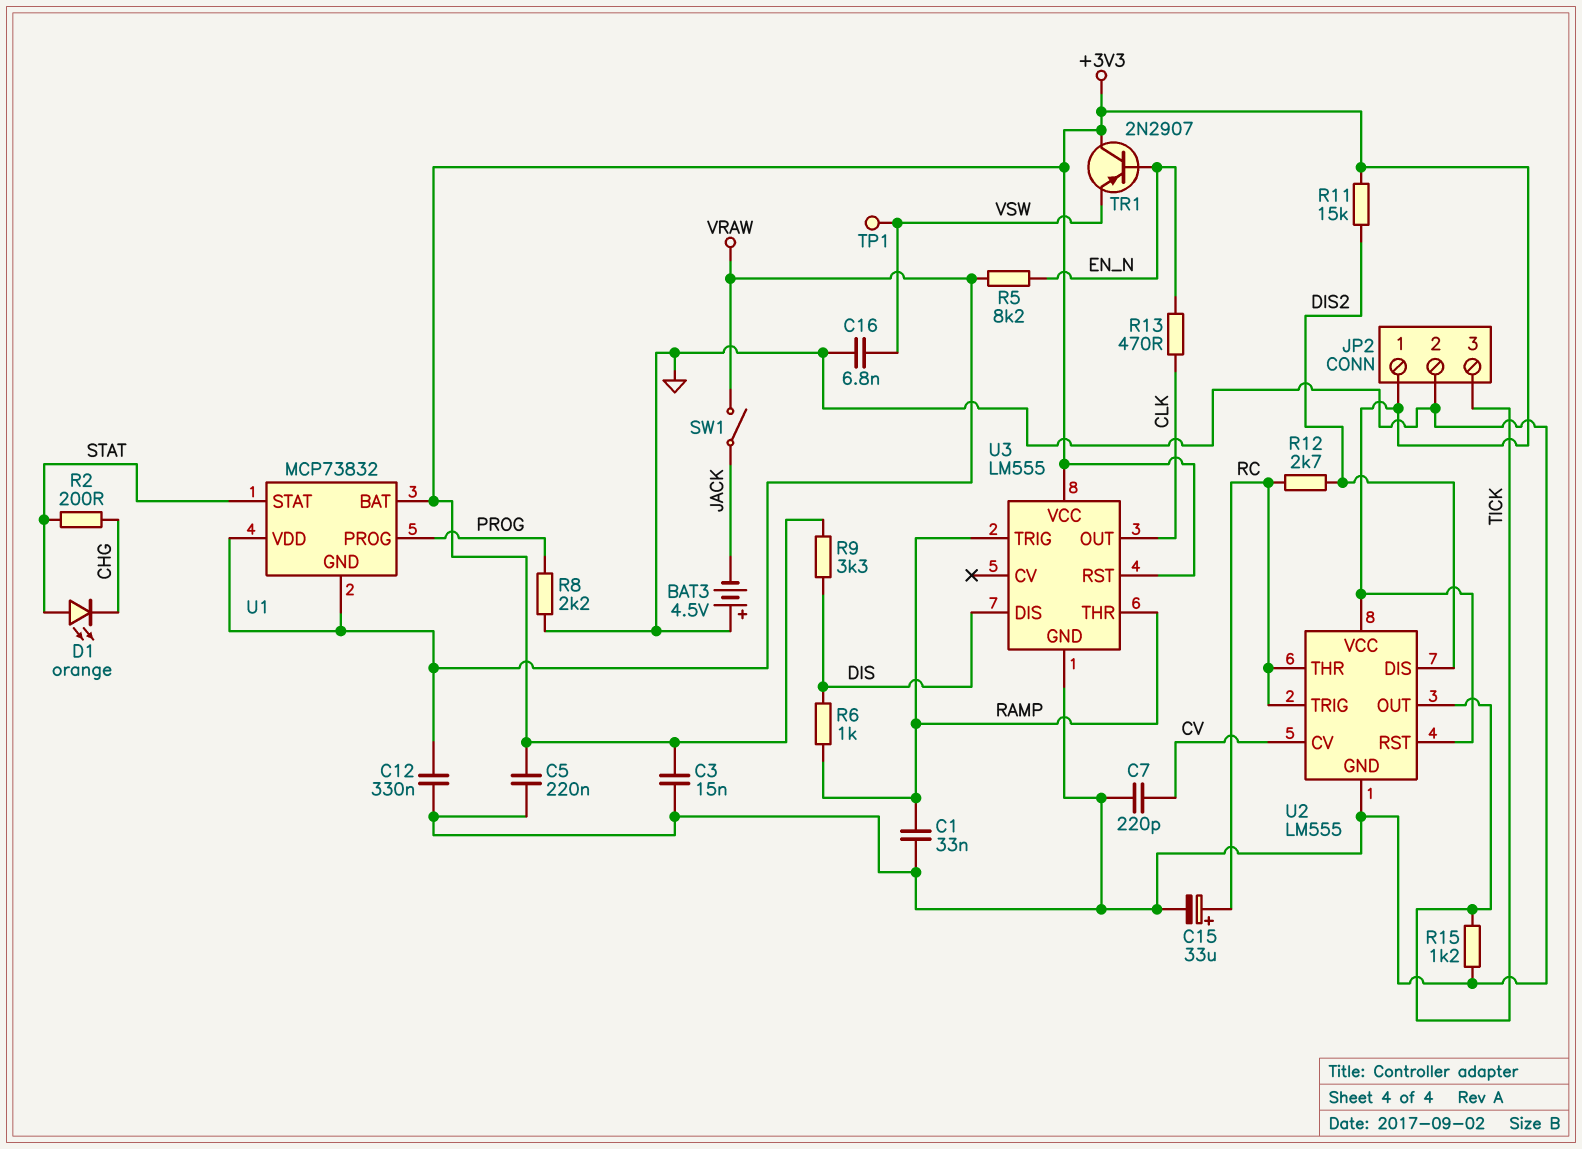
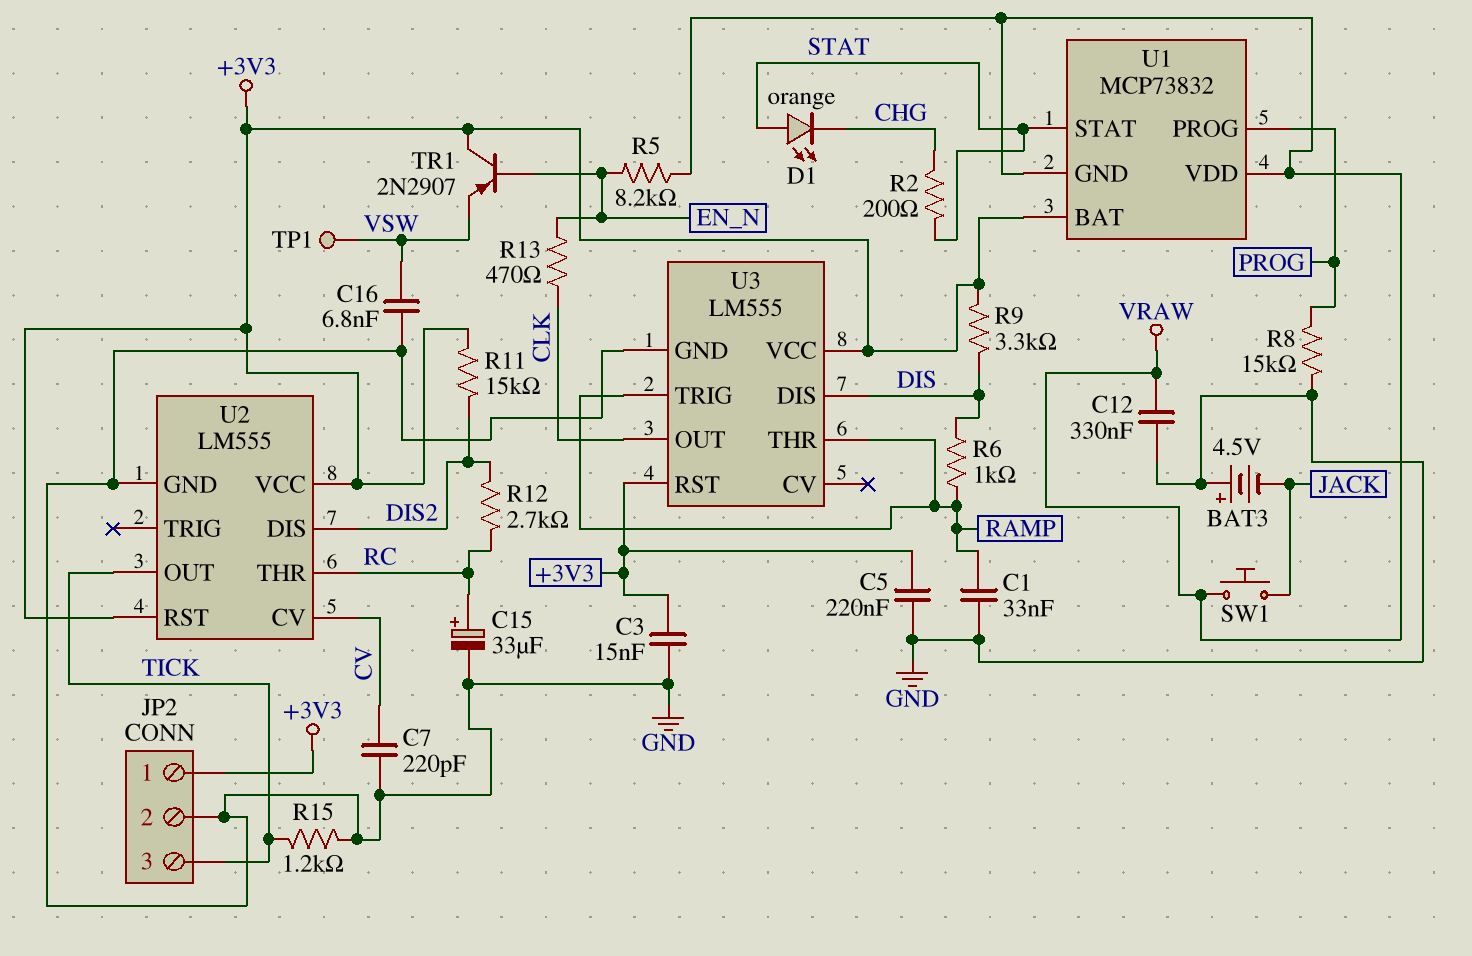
R8: 2.2k (GND, PROG) -> 15k (GND, PROG)
SW1: switch (JACK, VRAW) -> button (JACK, VRAW)
U2 pin TRIG: RC -> none

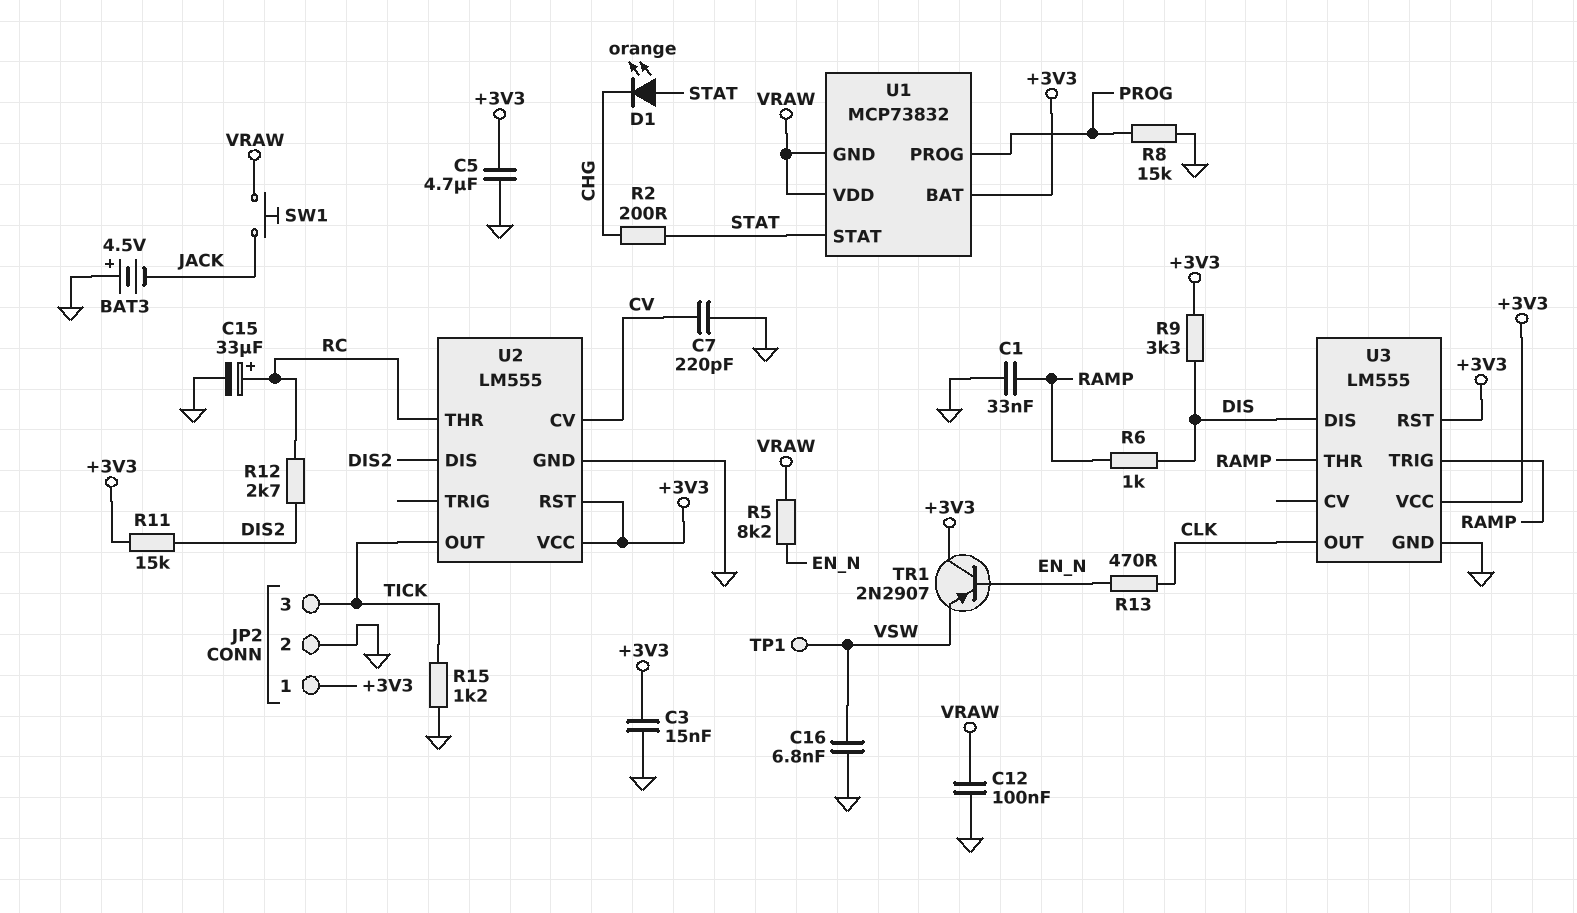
C5: 220nF (+3V3, GND) -> 4.7uF (+3V3, GND)
C12: 330nF (GND, VRAW) -> 100nF (GND, VRAW)

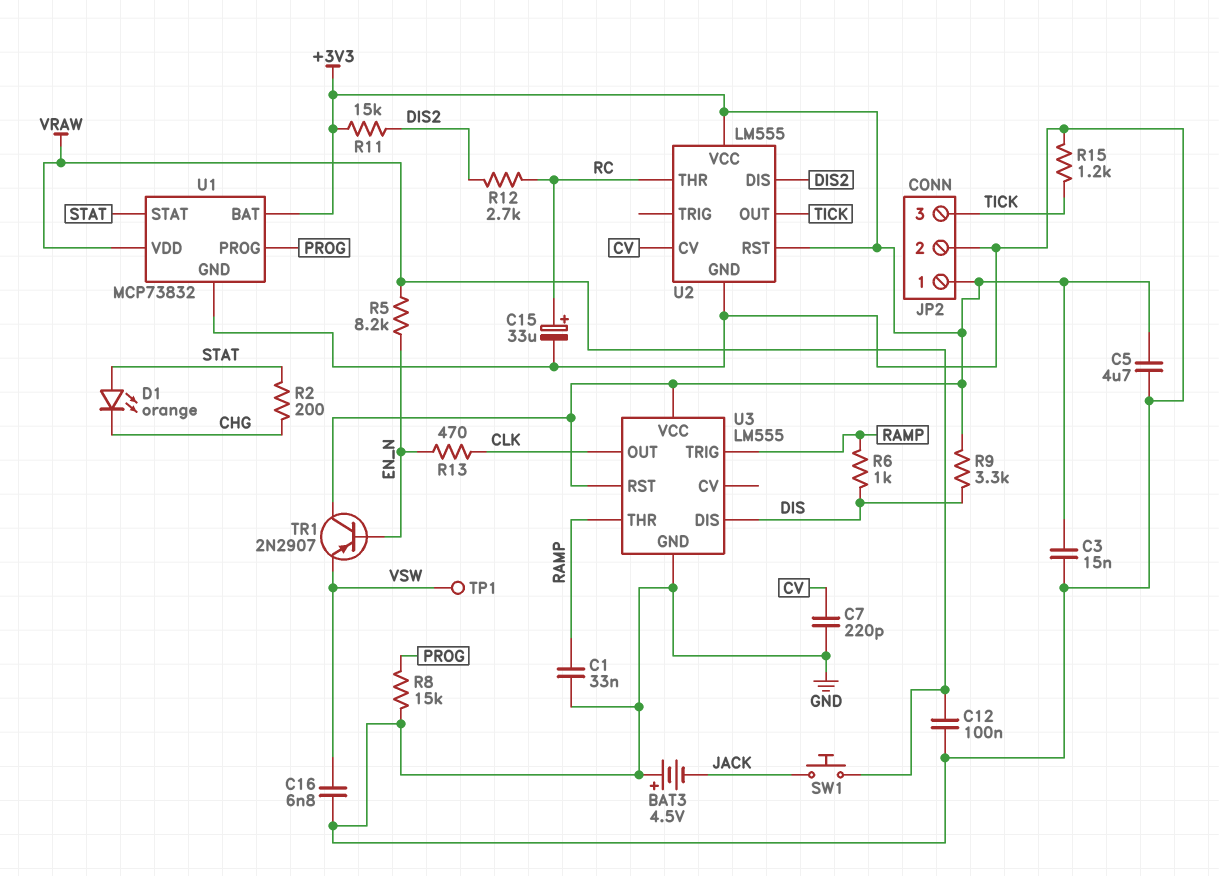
U1 pin GND: VRAW -> GND

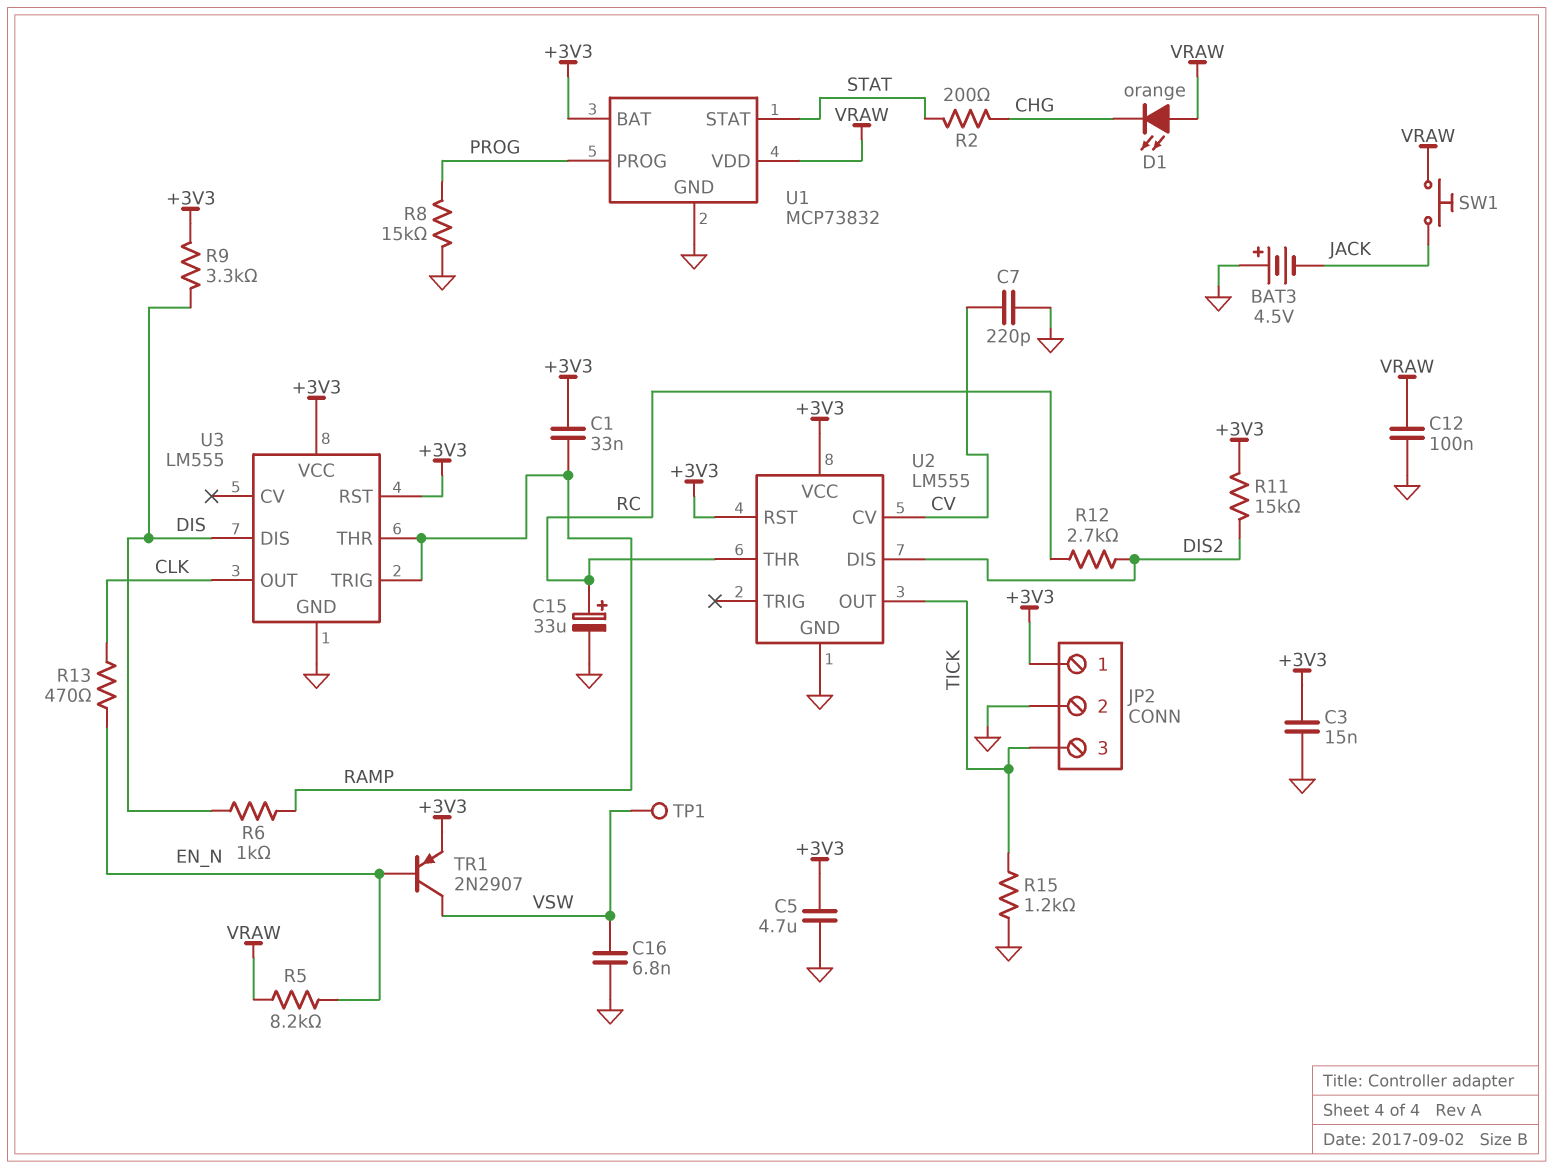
C1: 33nF (GND, RAMP) -> 33nF (+3V3, RAMP)
D1: LED orange (A STAT, K CHG) -> LED orange (A VRAW, K CHG)
TR1: PNP 2N2907 (B EN_N, C +3V3, E VSW) -> PNP 2N2907 (B EN_N, C VSW, E +3V3)

